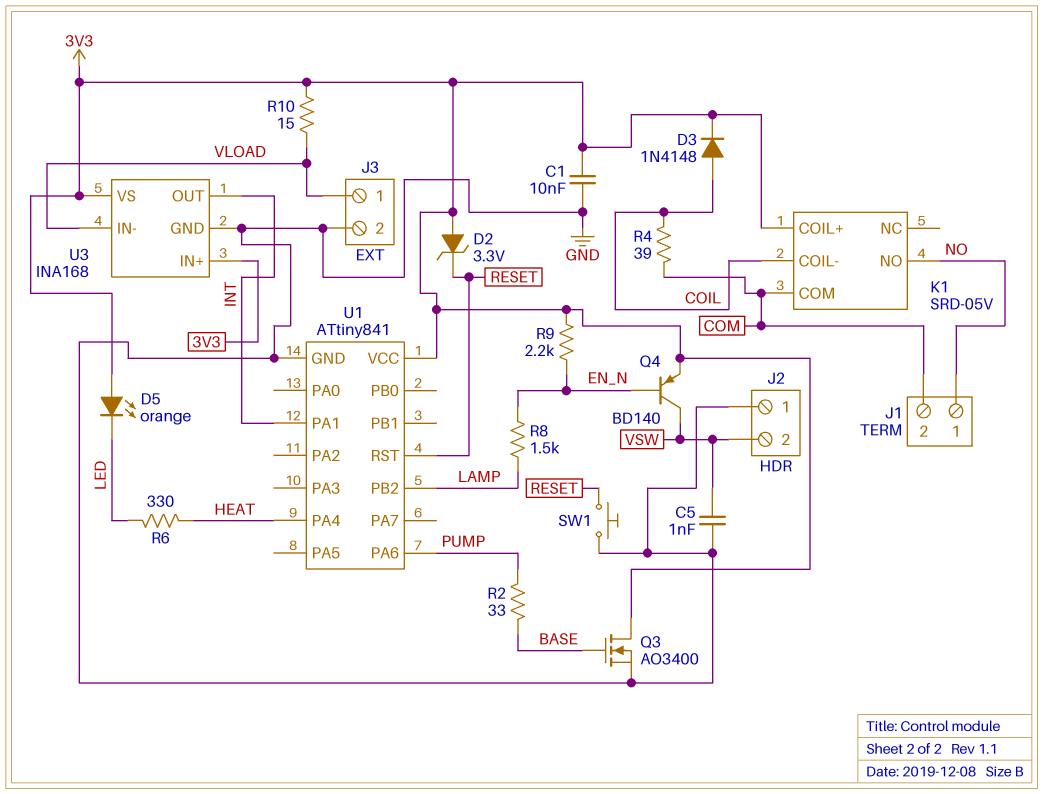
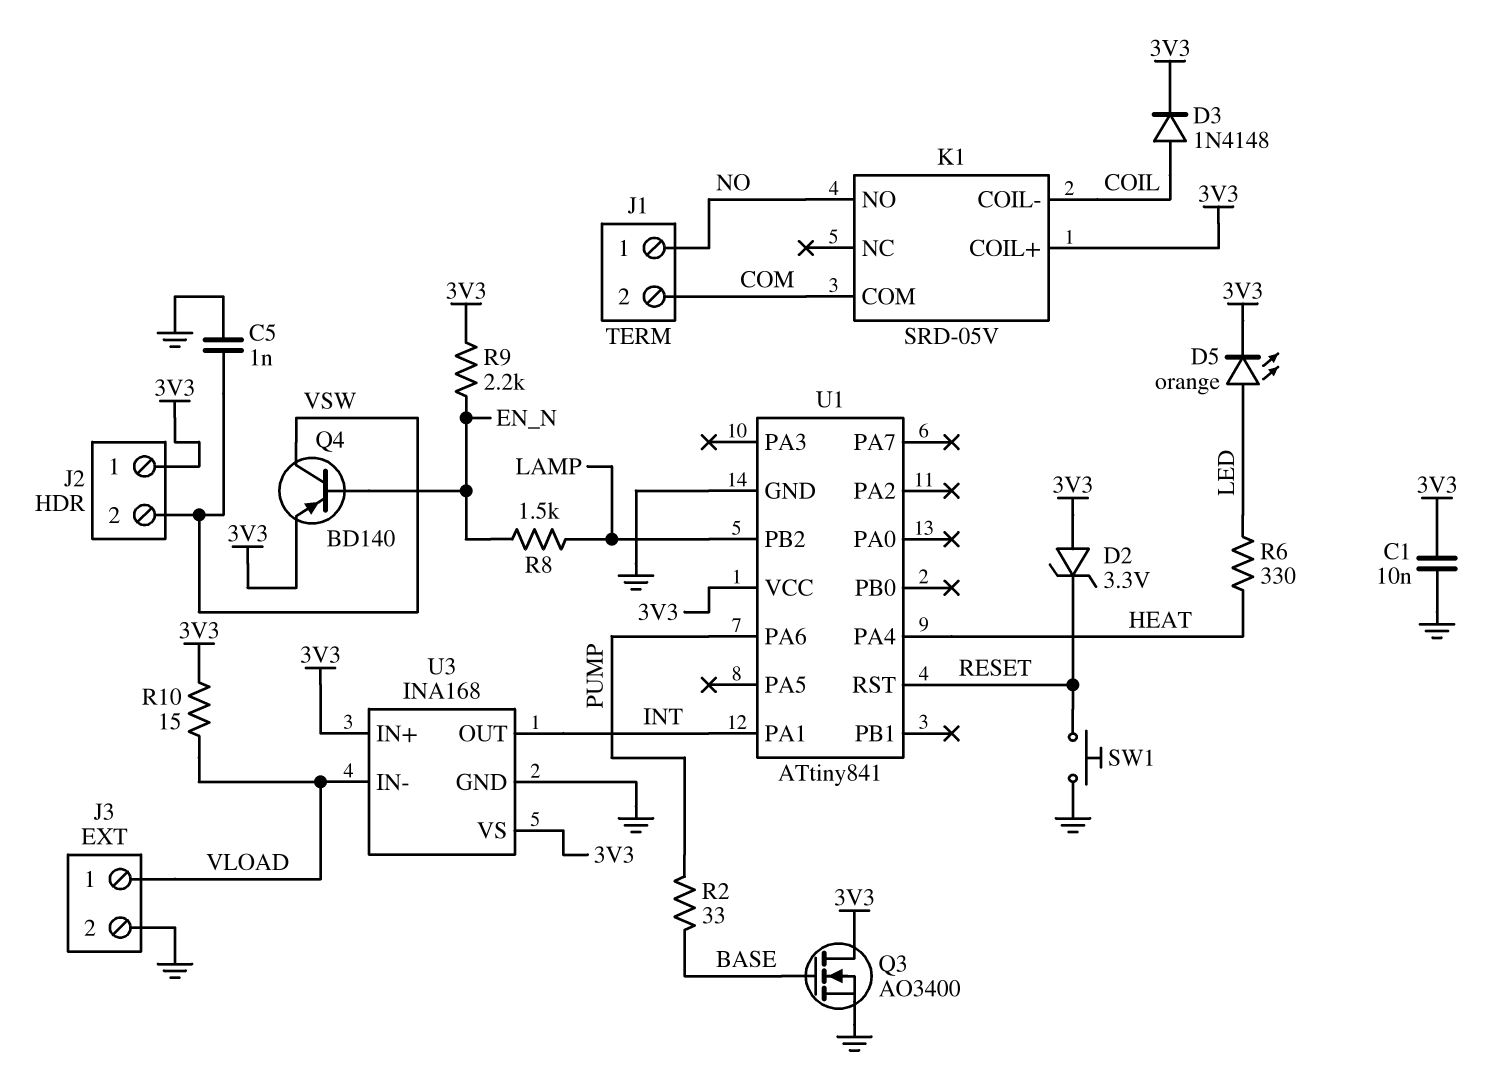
D5: LED orange (A 3V3, K LED) -> LED orange (A LED, K 3V3)
J2 pin 1: GND -> 3V3
R4: 39 (COIL, COM) -> none

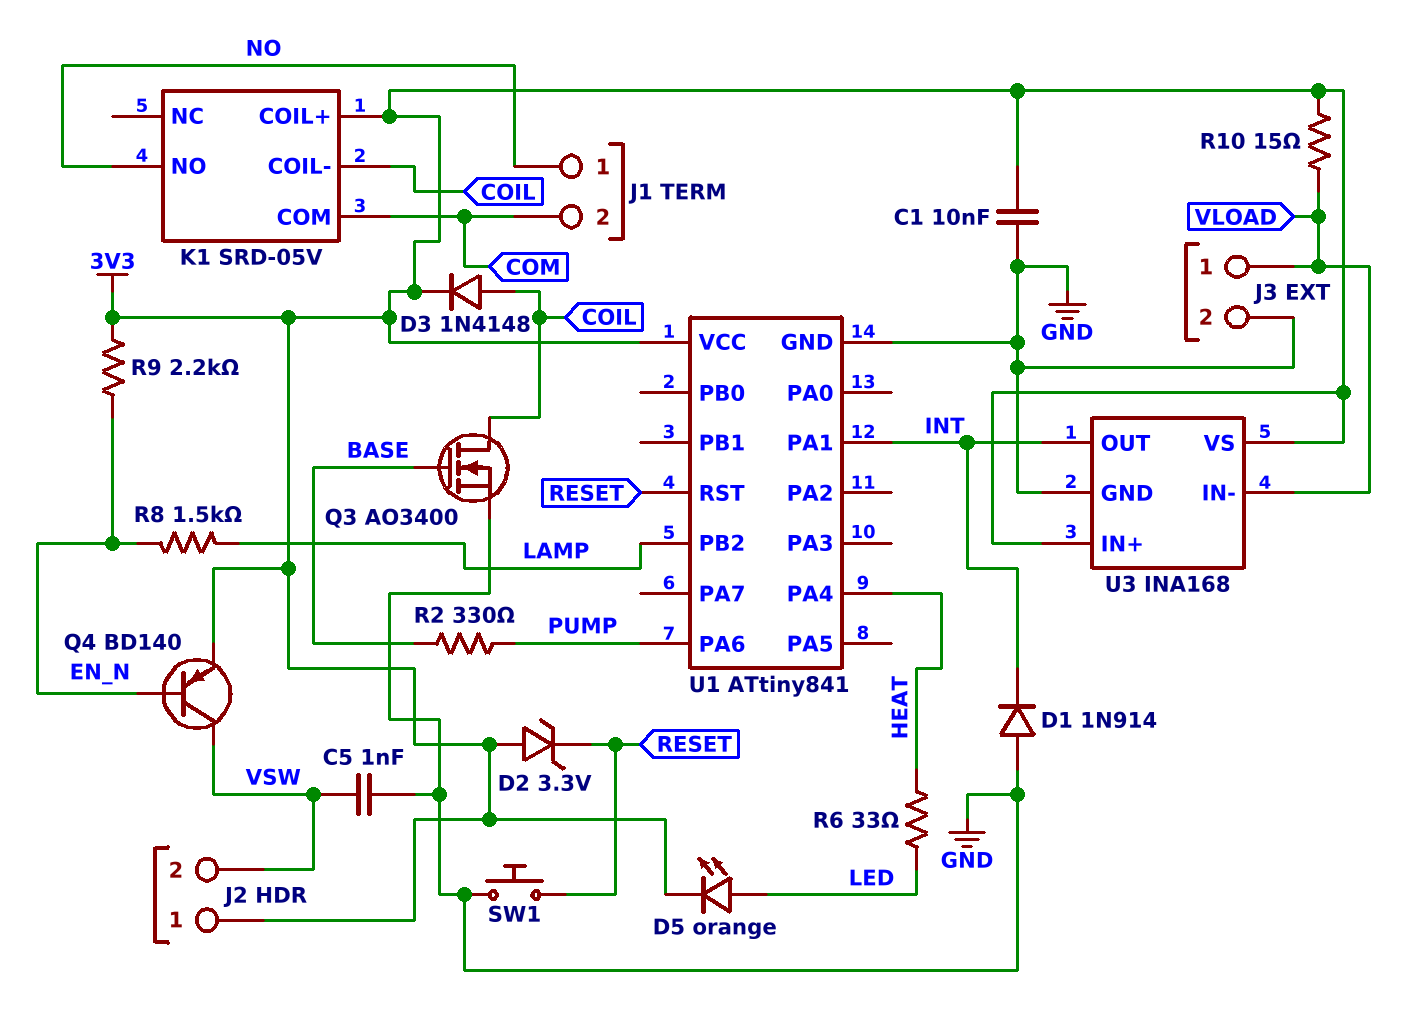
D1: none -> diode 1N914 (A GND, K INT)
Q3: NMOS AO3400 (G BASE, D 3V3, S GND) -> NMOS AO3400 (G BASE, D COIL, S GND)
R2: 33 (BASE, PUMP) -> 330 (BASE, PUMP)
R6: 330 (HEAT, LED) -> 33 (HEAT, LED)

